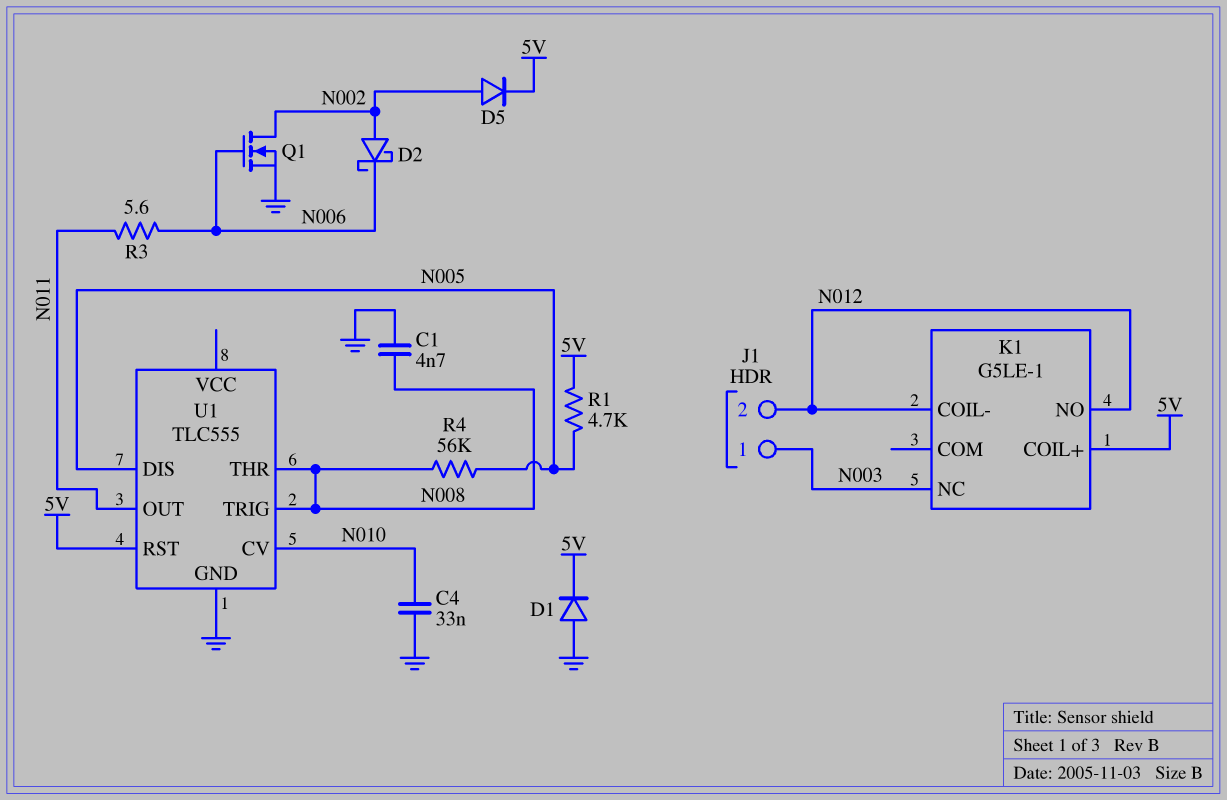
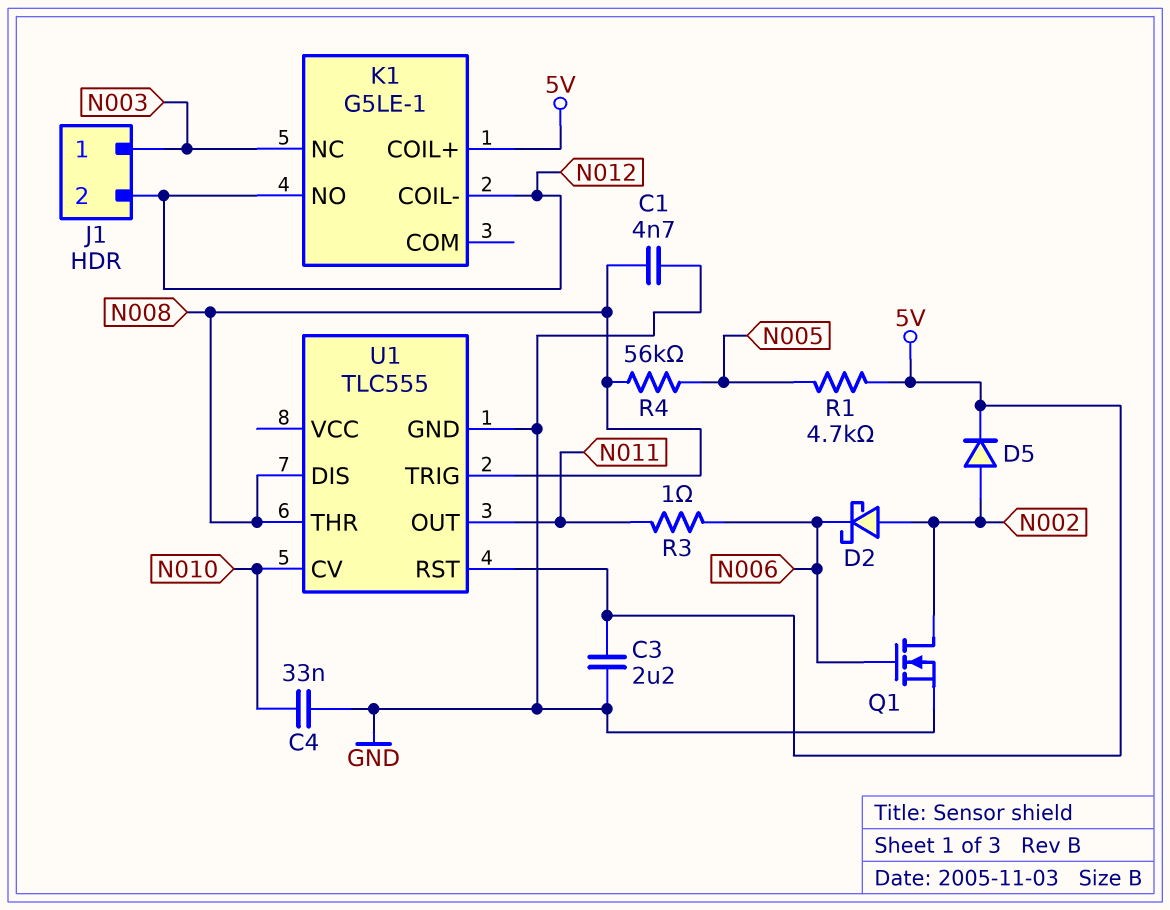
C3: none -> 2.2uF (5V, GND)
D1: diode (A GND, K 5V) -> none
R3: 5.6 (N006, N011) -> 1 (N006, N011)
U1 pin DIS: N005 -> N008

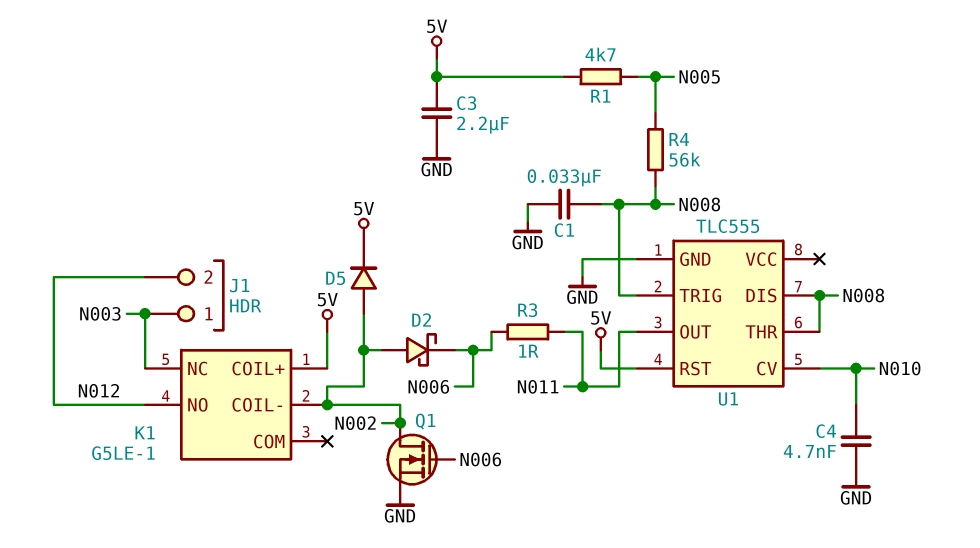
C1: 4.7nF (GND, N008) -> 33nF (GND, N008)
C4: 33nF (GND, N010) -> 4.7nF (GND, N010)
K1 pin COIL-: N012 -> N002

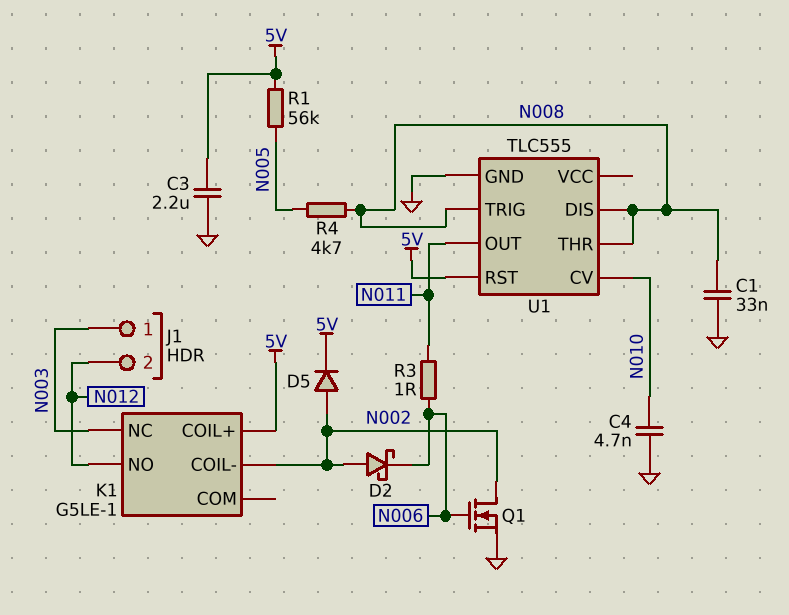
R1: 4.7k (5V, N005) -> 56k (5V, N005)
R4: 56k (N005, N008) -> 4.7k (N005, N008)

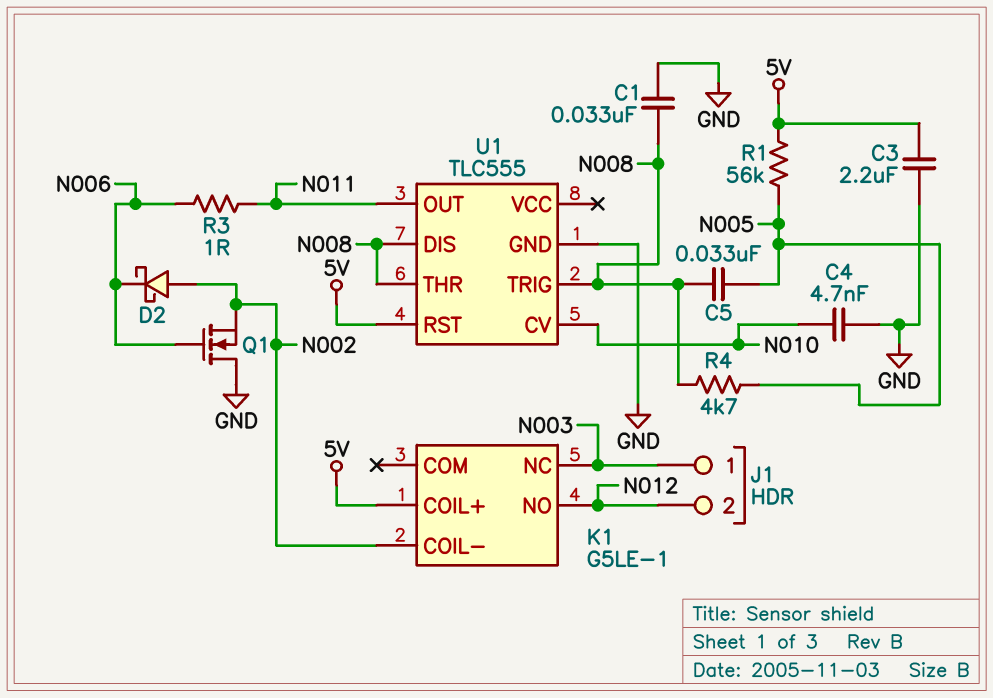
C5: none -> 33nF (N005, N008)
D5: diode (A N002, K 5V) -> none
Q1: NMOS (G N006, D N002, S GND) -> NMOS (G N006, D GND, S N002)

